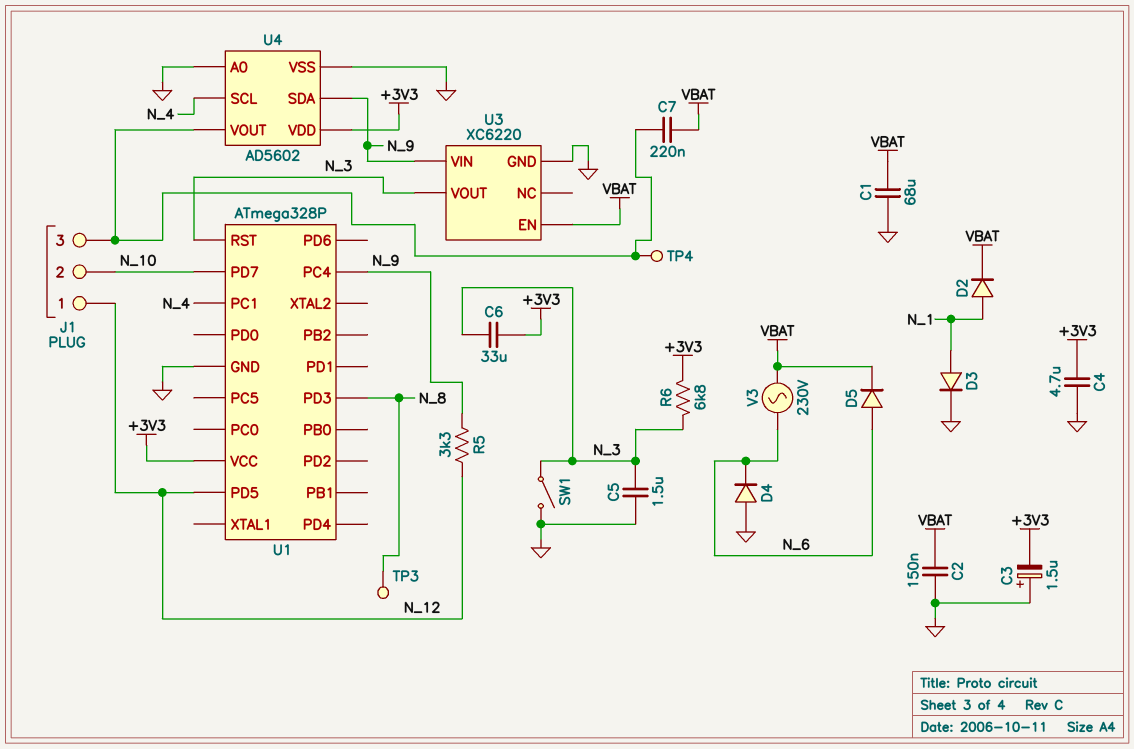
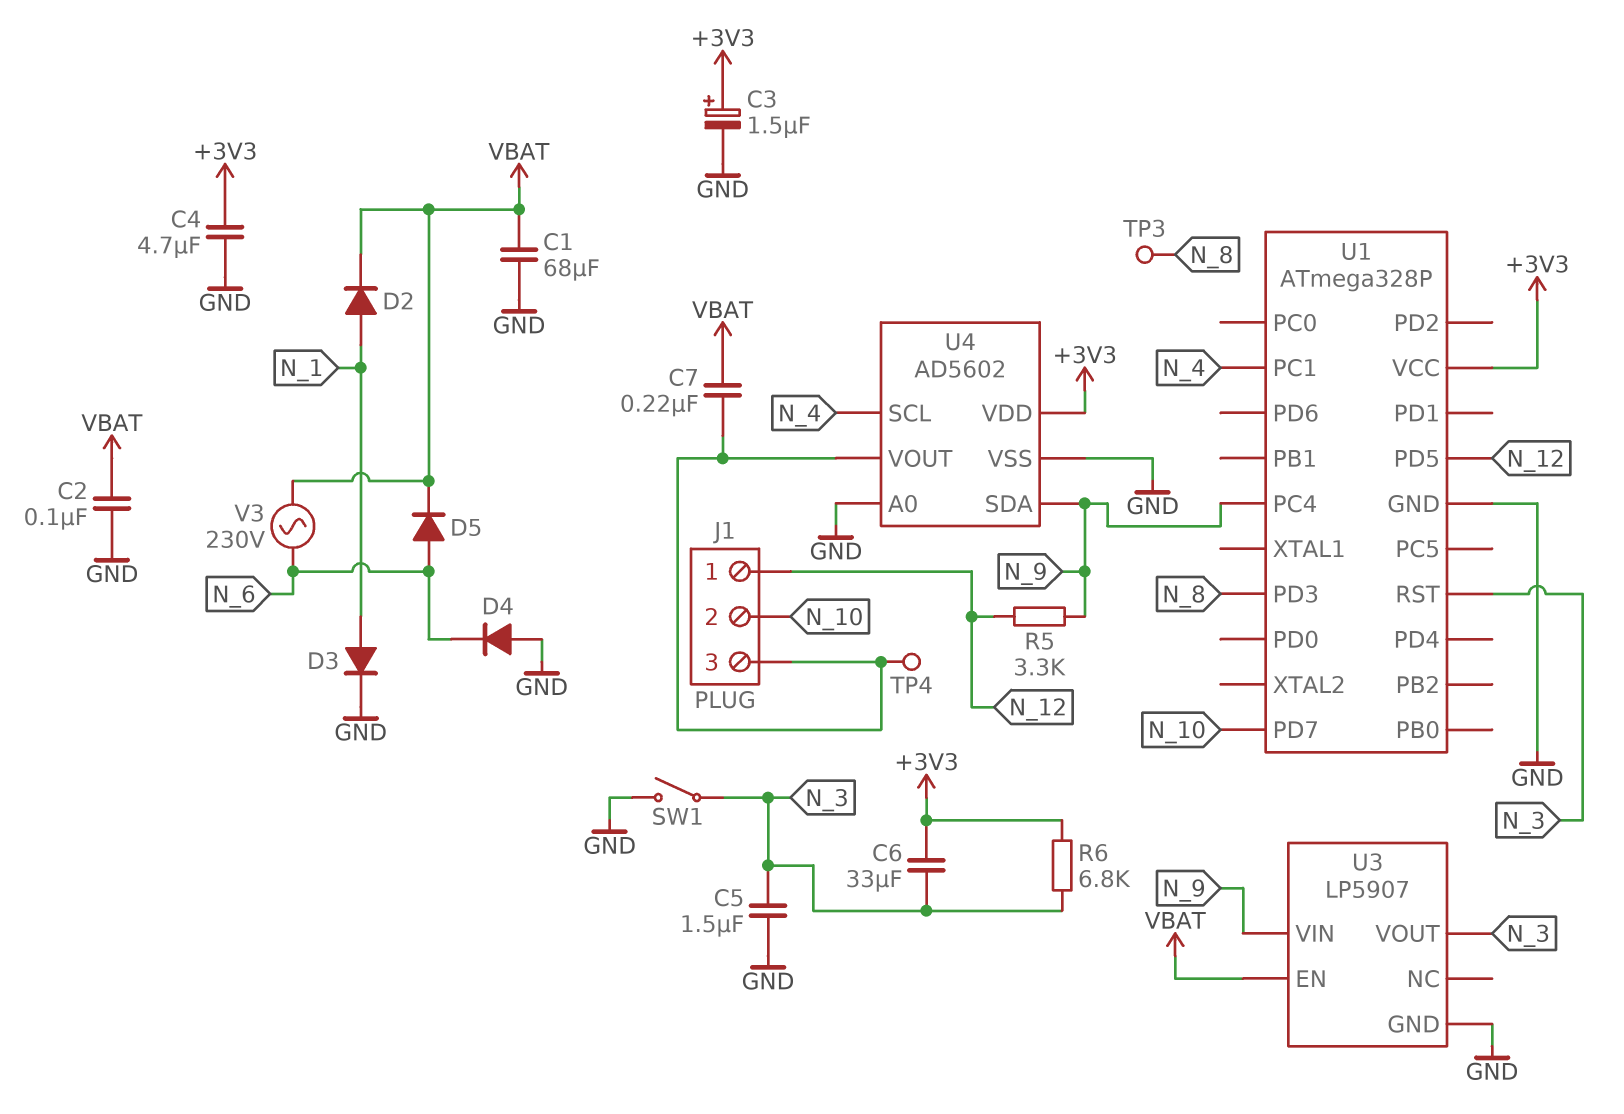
C2: 150nF (GND, VBAT) -> 100nF (GND, VBAT)
C3: 1.5uF (plus GND, minus +3V3) -> 1.5uF (plus +3V3, minus GND)
U3: XC6220 -> LP5907

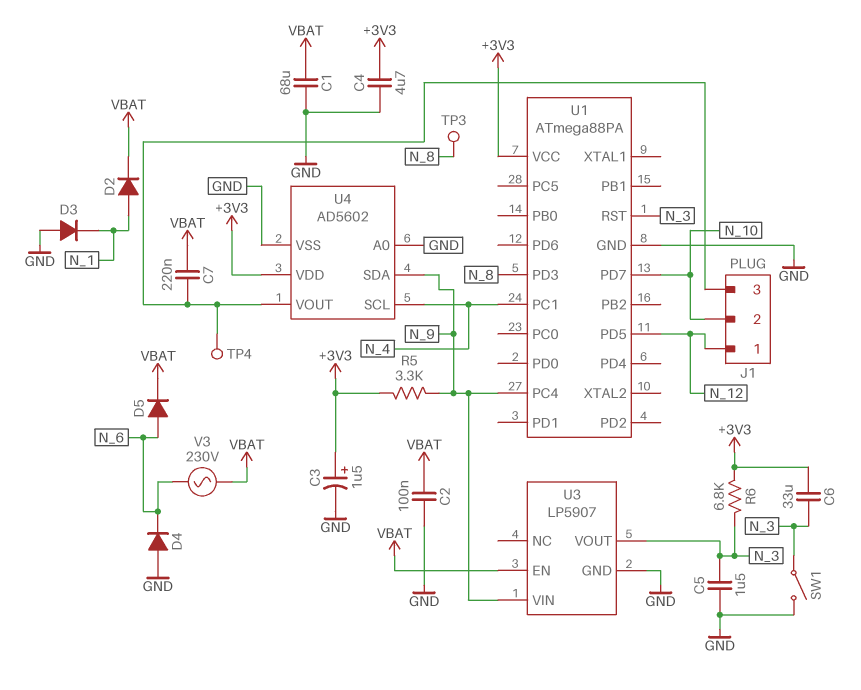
D3: diode (A N_1, K GND) -> diode (A GND, K N_1)
R5: 3.3k (N_9, N_12) -> 3.3k (+3V3, N_9)
U1: ATmega328P -> ATmega88PA

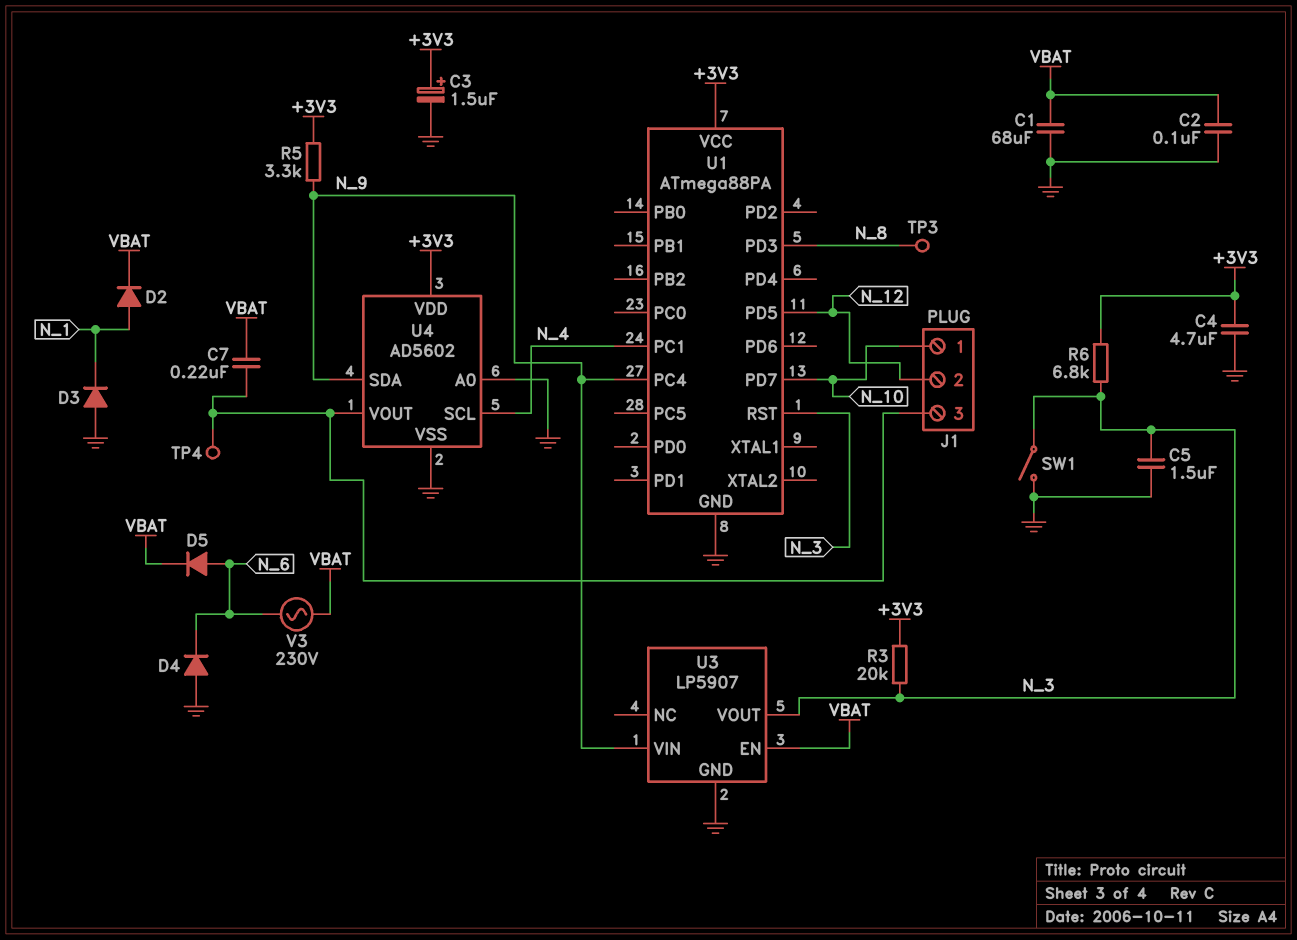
C6: 33uF (+3V3, N_3) -> none
J1 pin 1: N_12 -> N_10
J1 pin 2: N_10 -> N_12
R3: none -> 20k (+3V3, N_3)

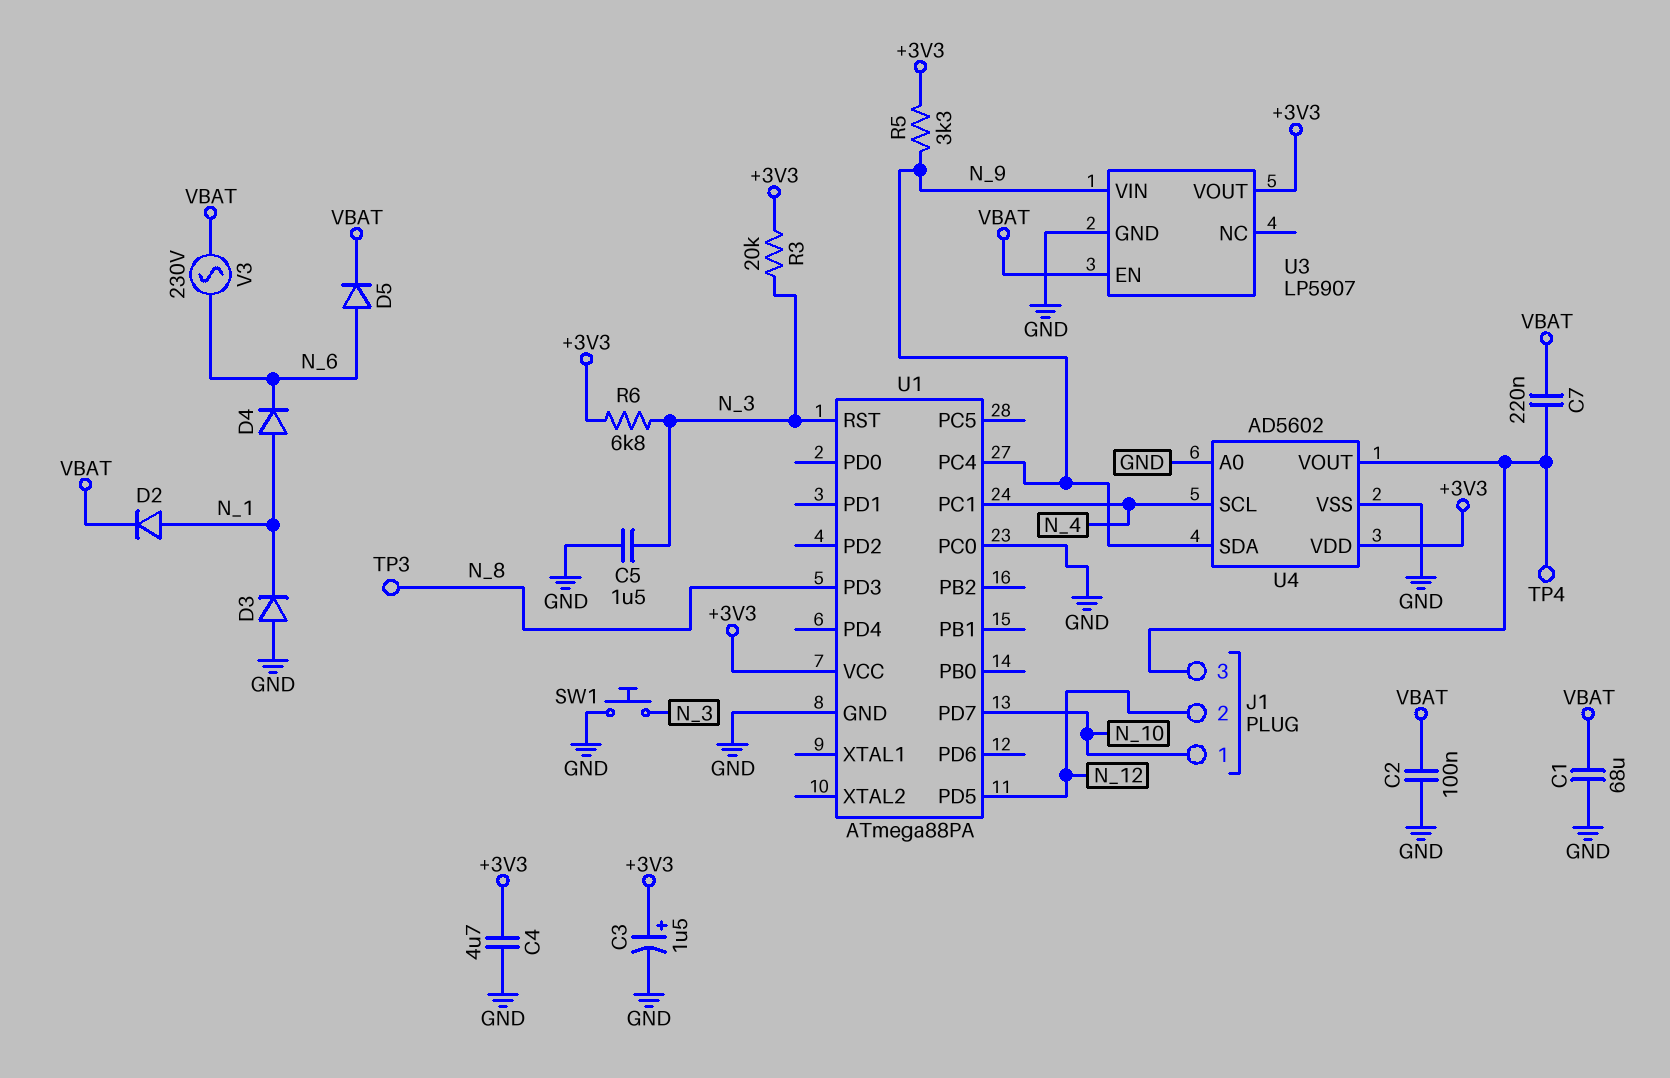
D4: diode (A GND, K N_6) -> diode (A N_1, K N_6)
SW1: switch (GND, N_3) -> button (GND, N_3)
U1 pin PC0: none -> GND
U3 pin VOUT: N_3 -> +3V3

